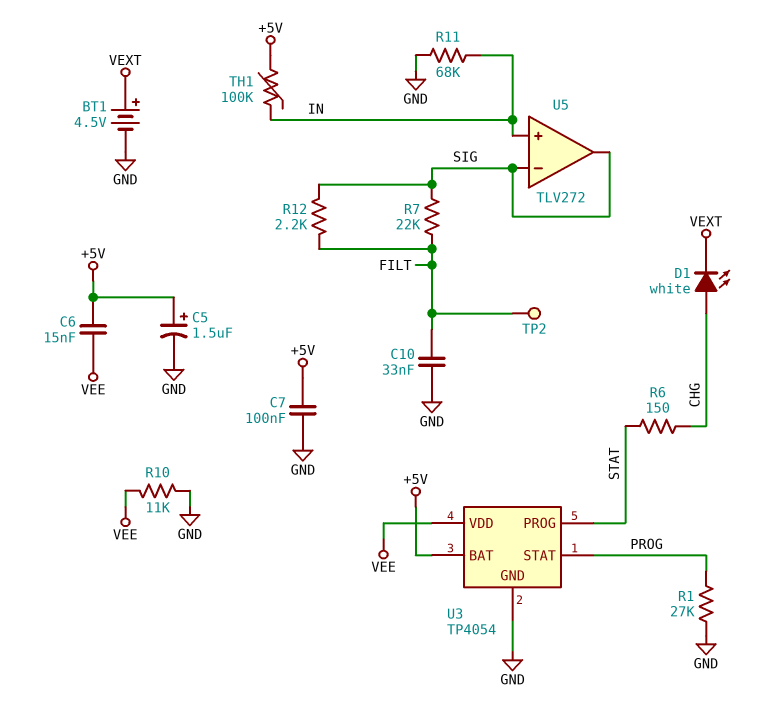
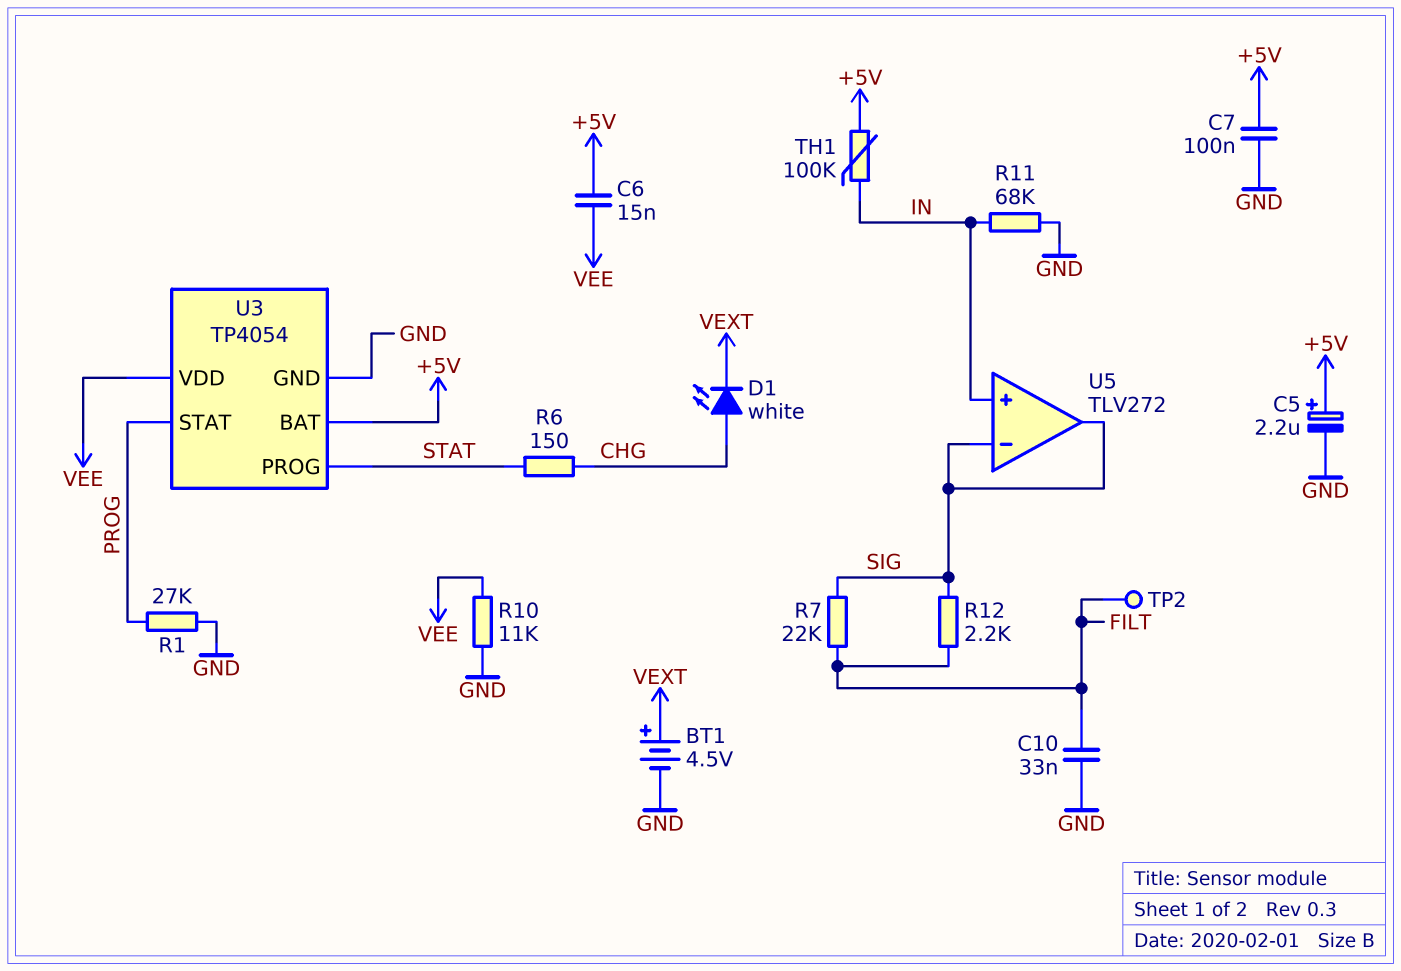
C5: 1.5uF (plus +5V, minus GND) -> 2.2uF (plus +5V, minus GND)

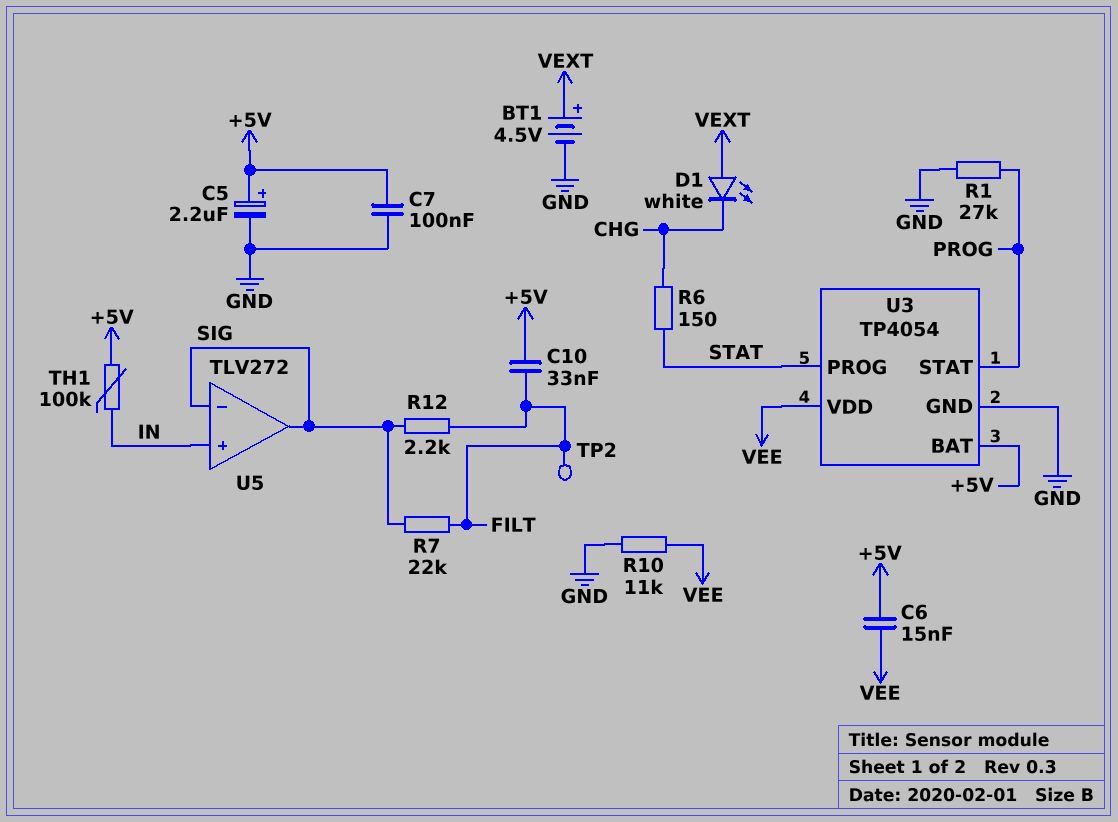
C10: 33nF (FILT, GND) -> 33nF (+5V, FILT)
D1: LED white (A CHG, K VEXT) -> LED white (A VEXT, K CHG)
R11: 68k (GND, IN) -> none

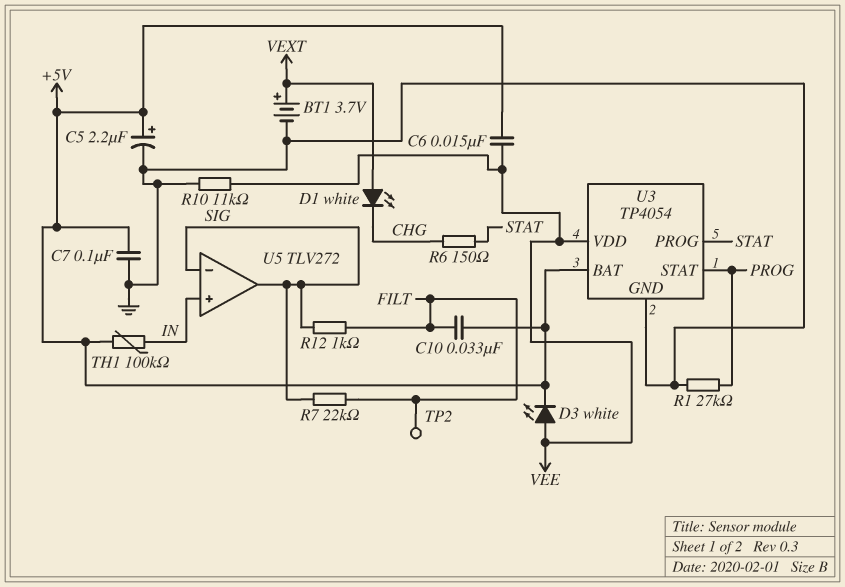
BT1: 4.5V (plus VEXT, minus GND) -> 3.7V (plus VEXT, minus GND)
D3: none -> LED white (A VEE, K +5V)
R12: 2.2k (FILT, SIG) -> 1k (FILT, SIG)

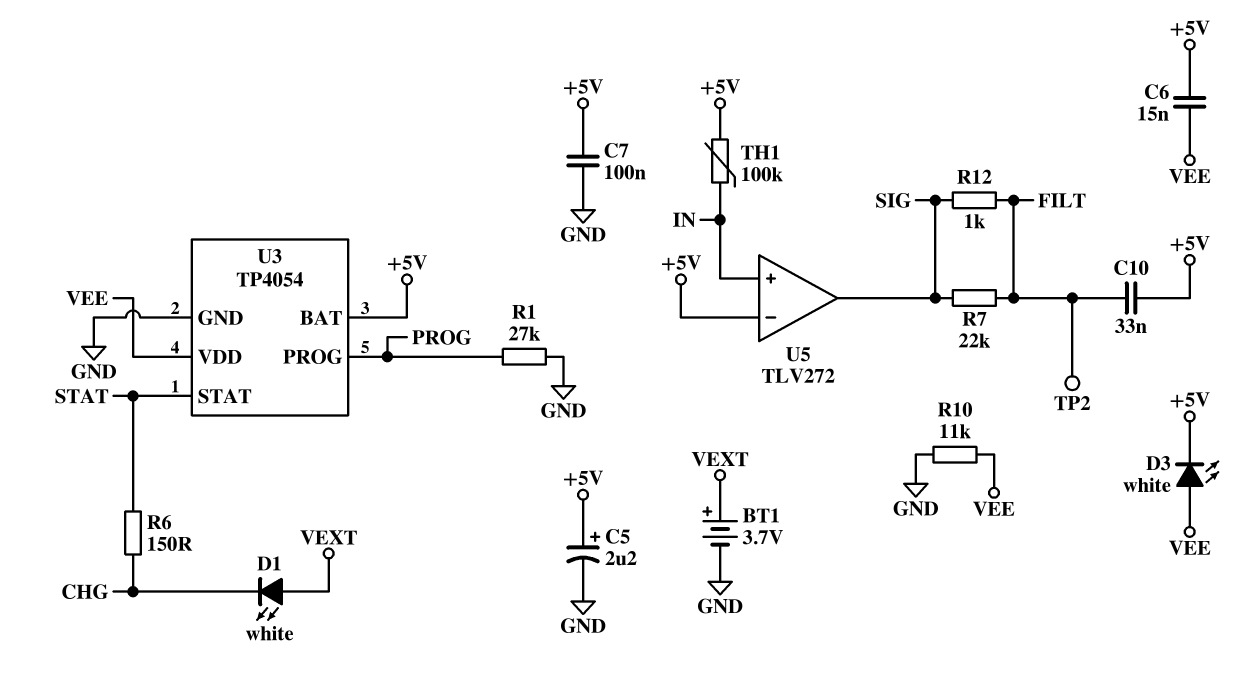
U3 pin PROG: STAT -> PROG
U3 pin STAT: PROG -> STAT
U5 pin in-: SIG -> +5V

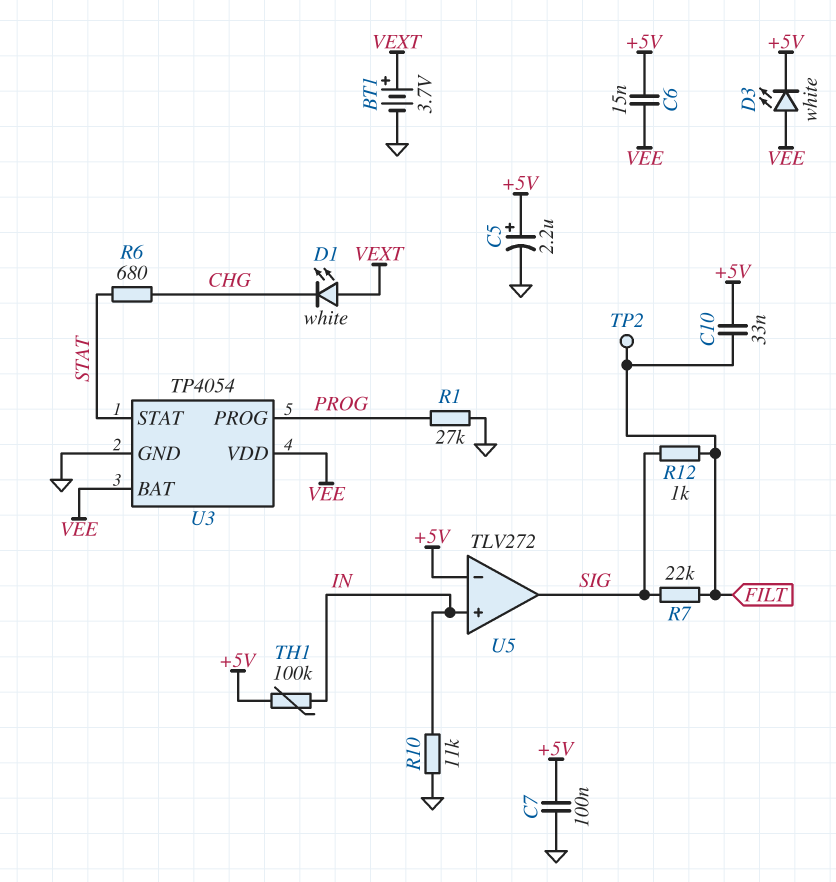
R6: 150 (CHG, STAT) -> 680 (CHG, STAT)
R10: 11k (GND, VEE) -> 11k (GND, IN)
U3 pin BAT: +5V -> VEE

